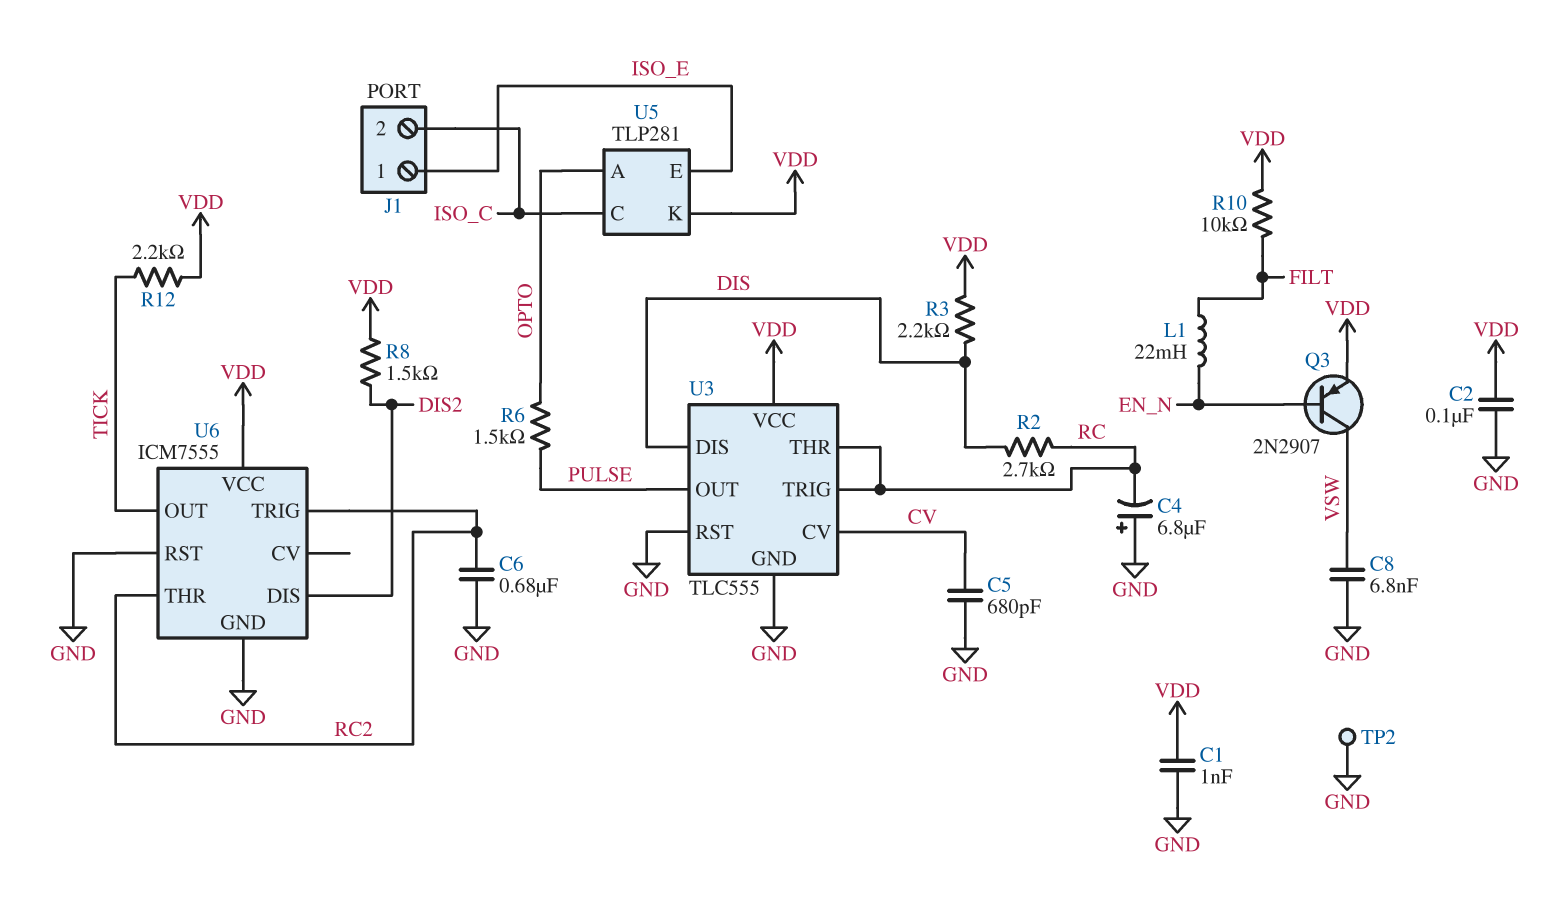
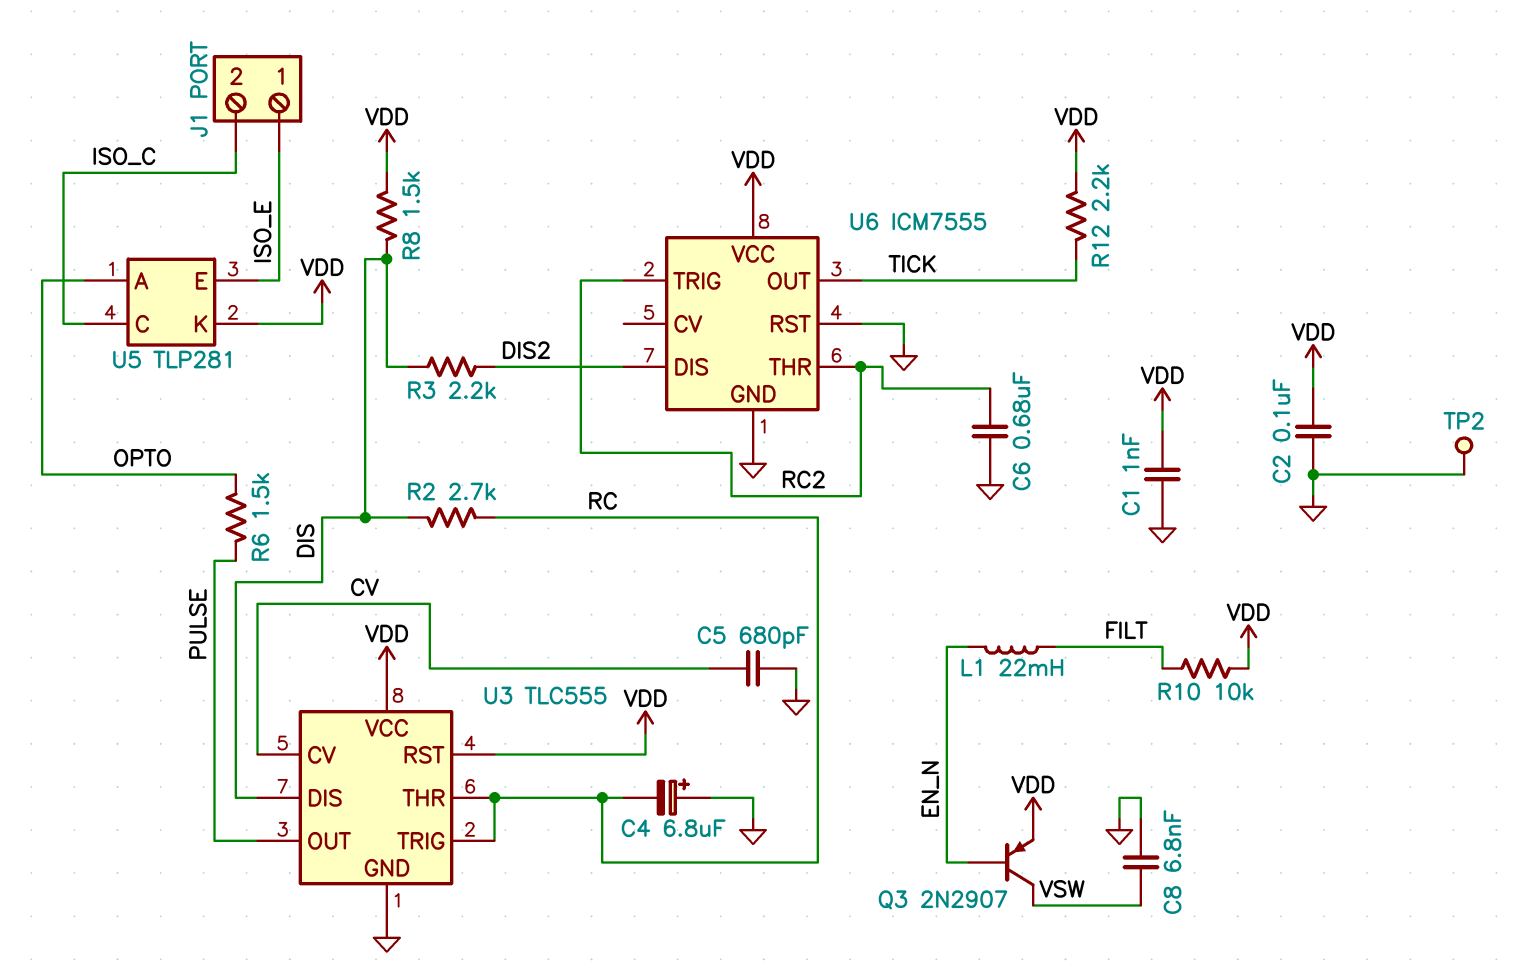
R3: 2.2k (DIS, VDD) -> 2.2k (DIS, DIS2)
R8: 1.5k (DIS2, VDD) -> 1.5k (DIS, VDD)
U3 pin RST: GND -> VDD

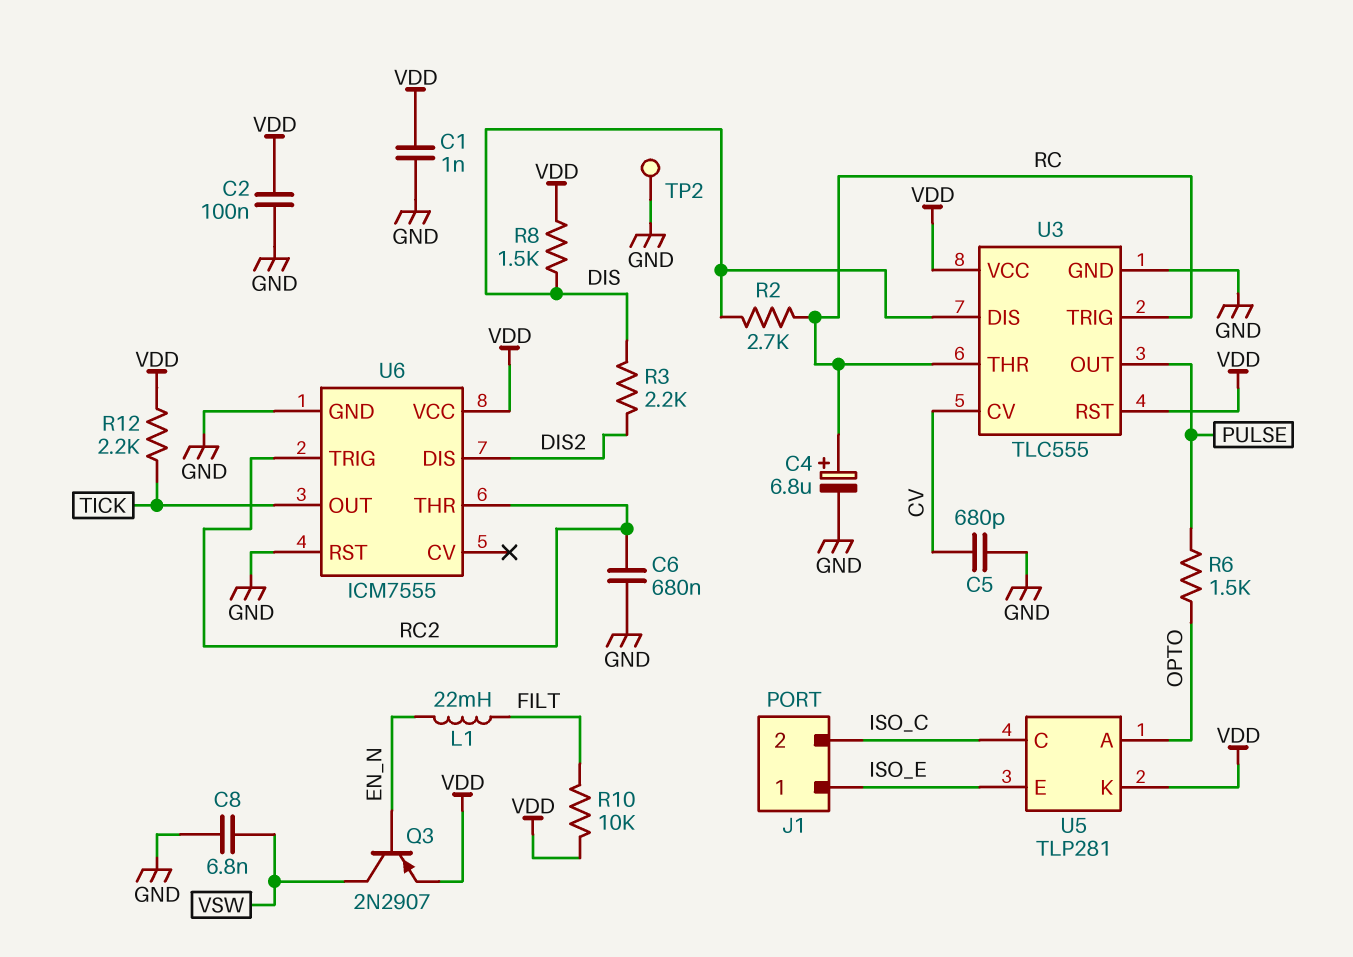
C4: 6.8uF (plus GND, minus RC) -> 6.8uF (plus RC, minus GND)

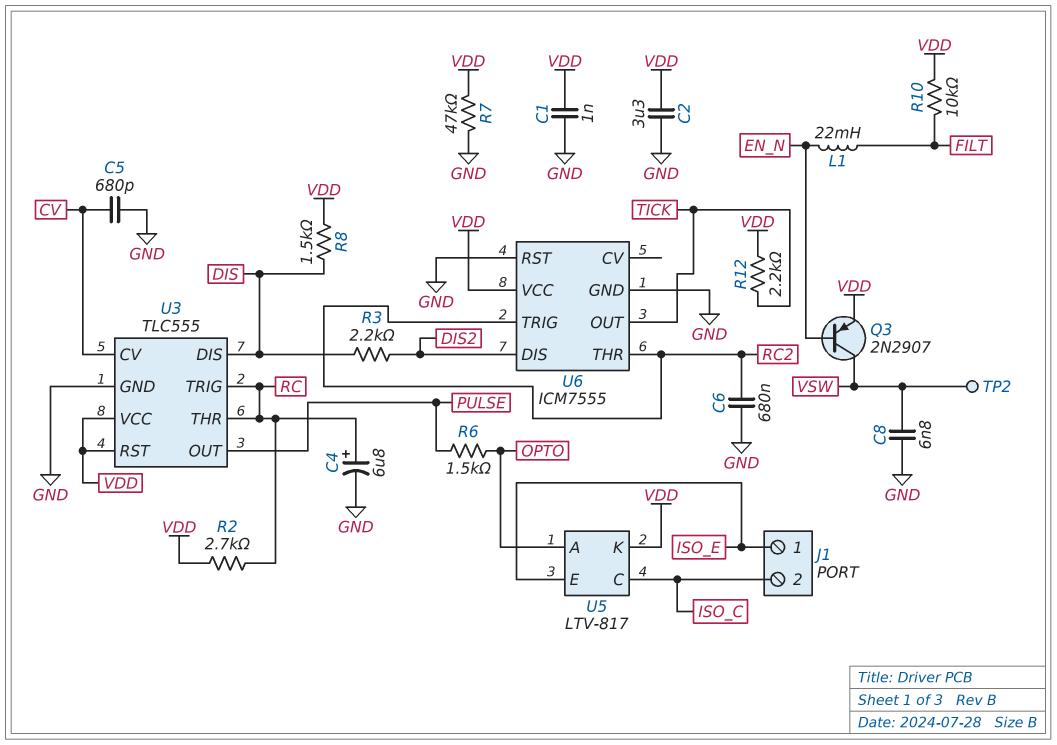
C2: 100nF (GND, VDD) -> 3.3uF (GND, VDD)
R2: 2.7k (DIS, RC) -> 2.7k (RC, VDD)
R7: none -> 47k (GND, VDD)
TP2: test point (GND) -> test point (VSW)
U5: TLP281 -> LTV-817

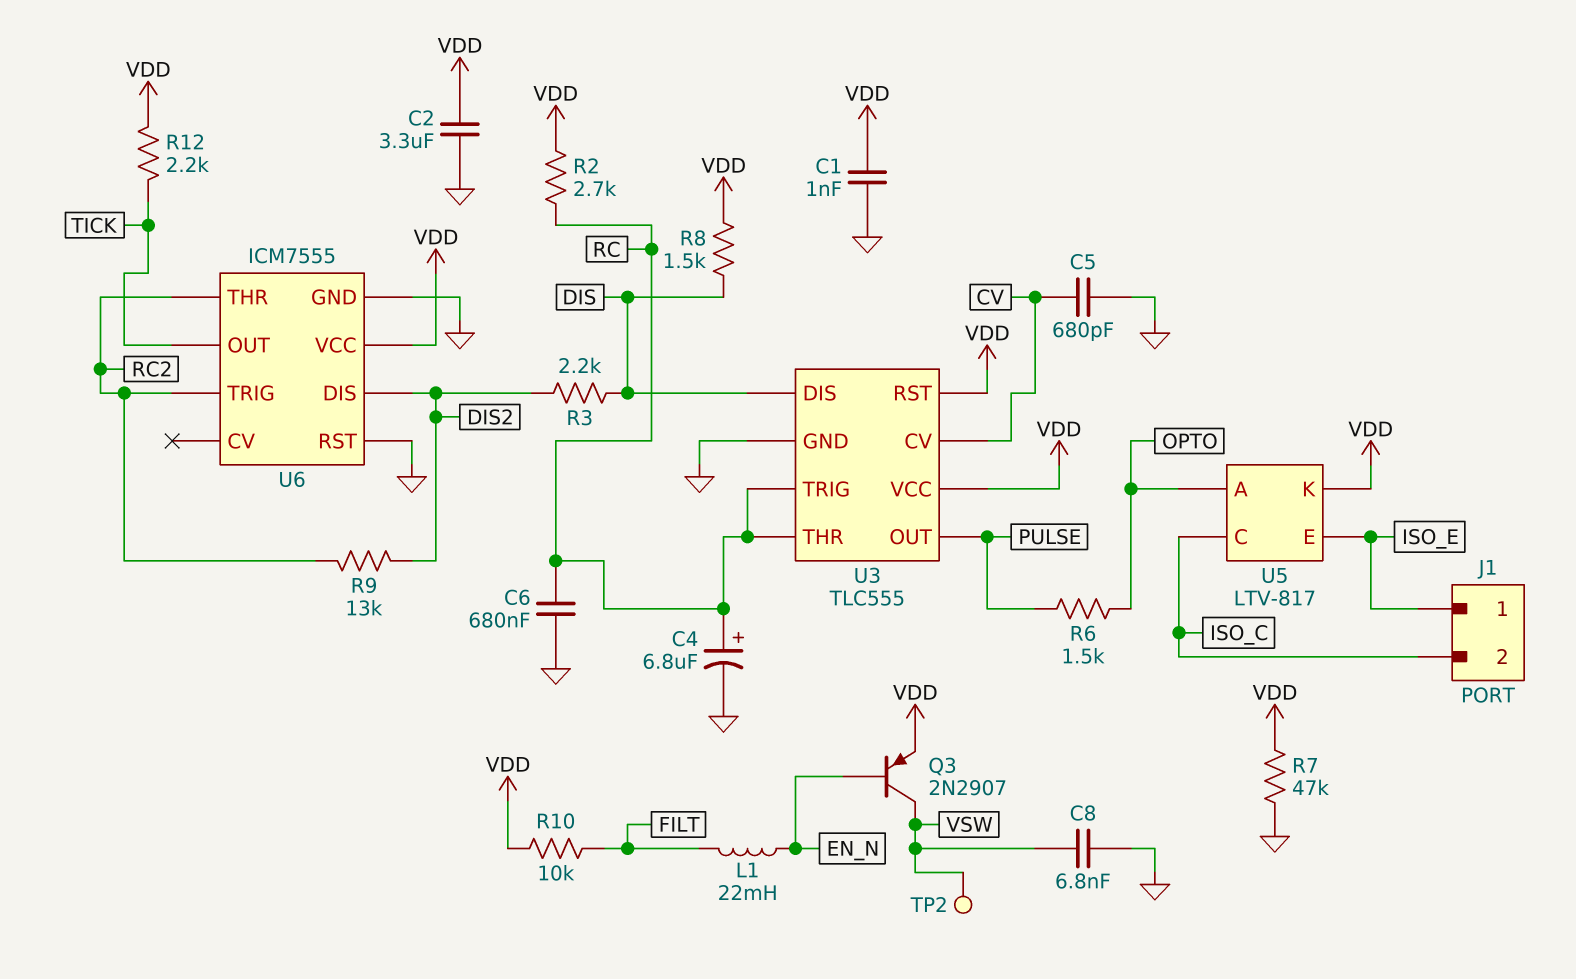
C6: 680nF (GND, RC2) -> 680nF (GND, RC)
R9: none -> 13k (DIS2, RC2)

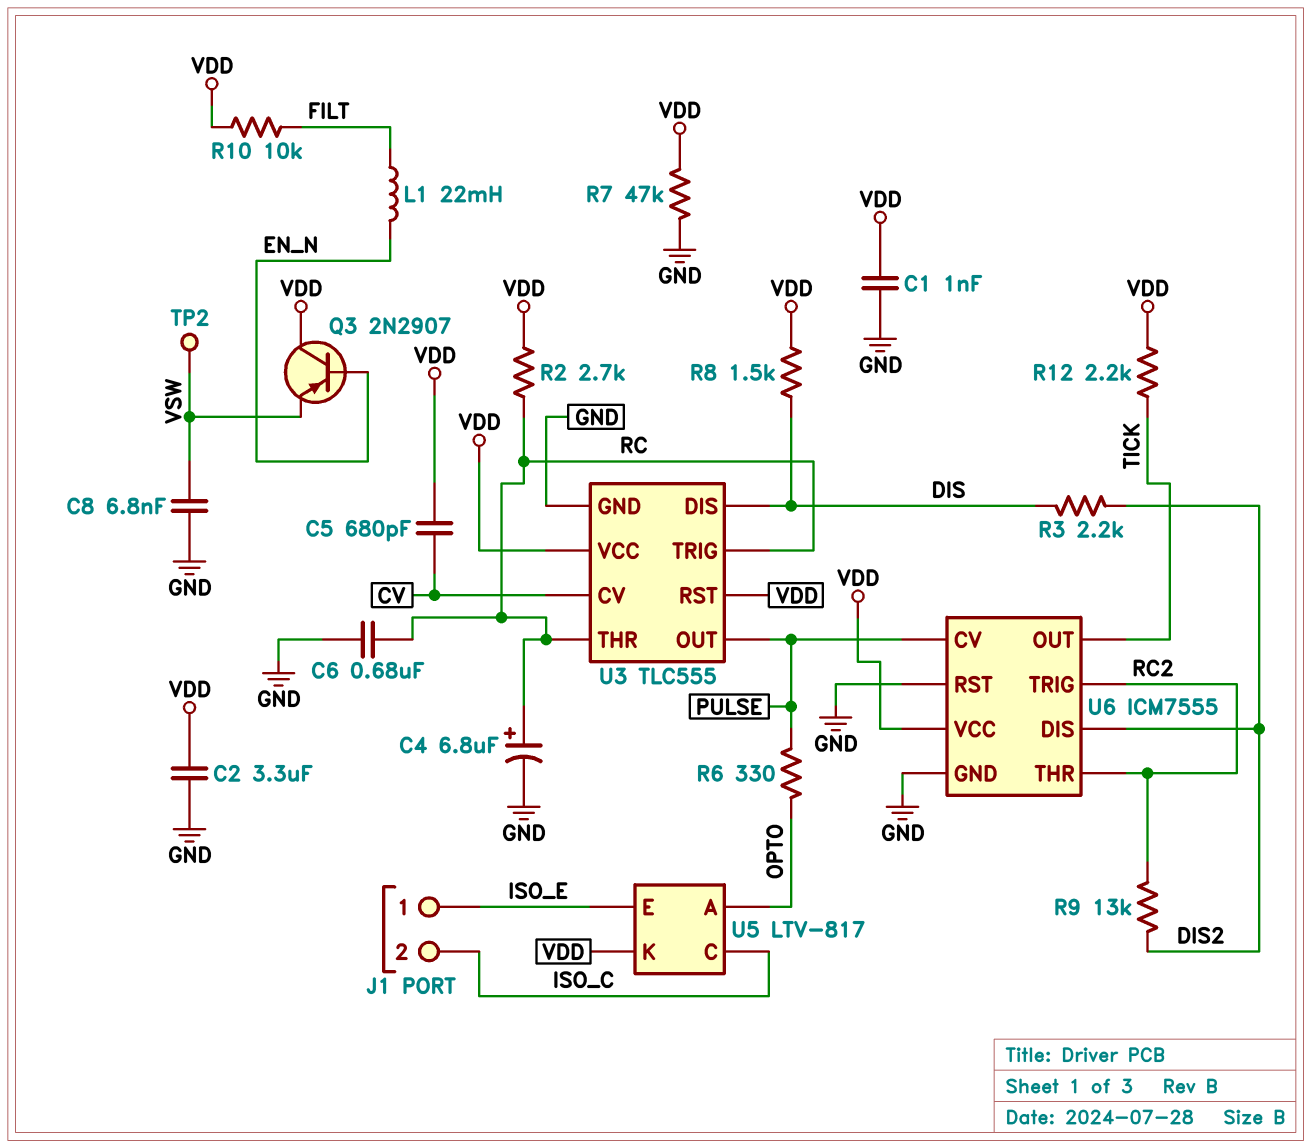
C5: 680pF (CV, GND) -> 680pF (CV, VDD)
Q3: PNP 2N2907 (B EN_N, C VSW, E VDD) -> PNP 2N2907 (B EN_N, C VDD, E VSW)
R6: 1.5k (OPTO, PULSE) -> 330 (OPTO, PULSE)
U6 pin CV: none -> PULSE

